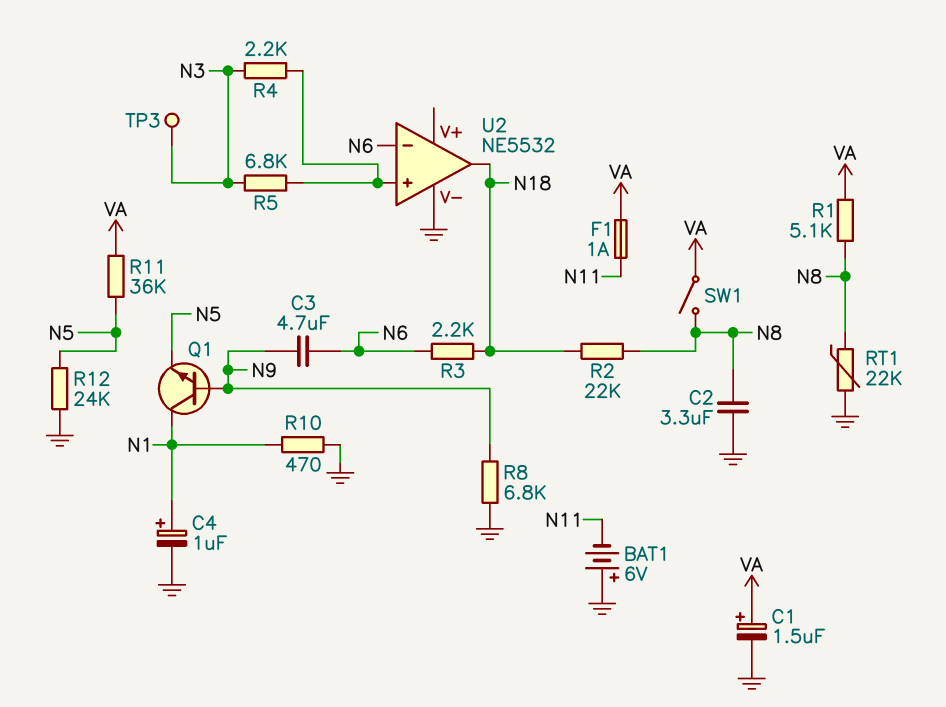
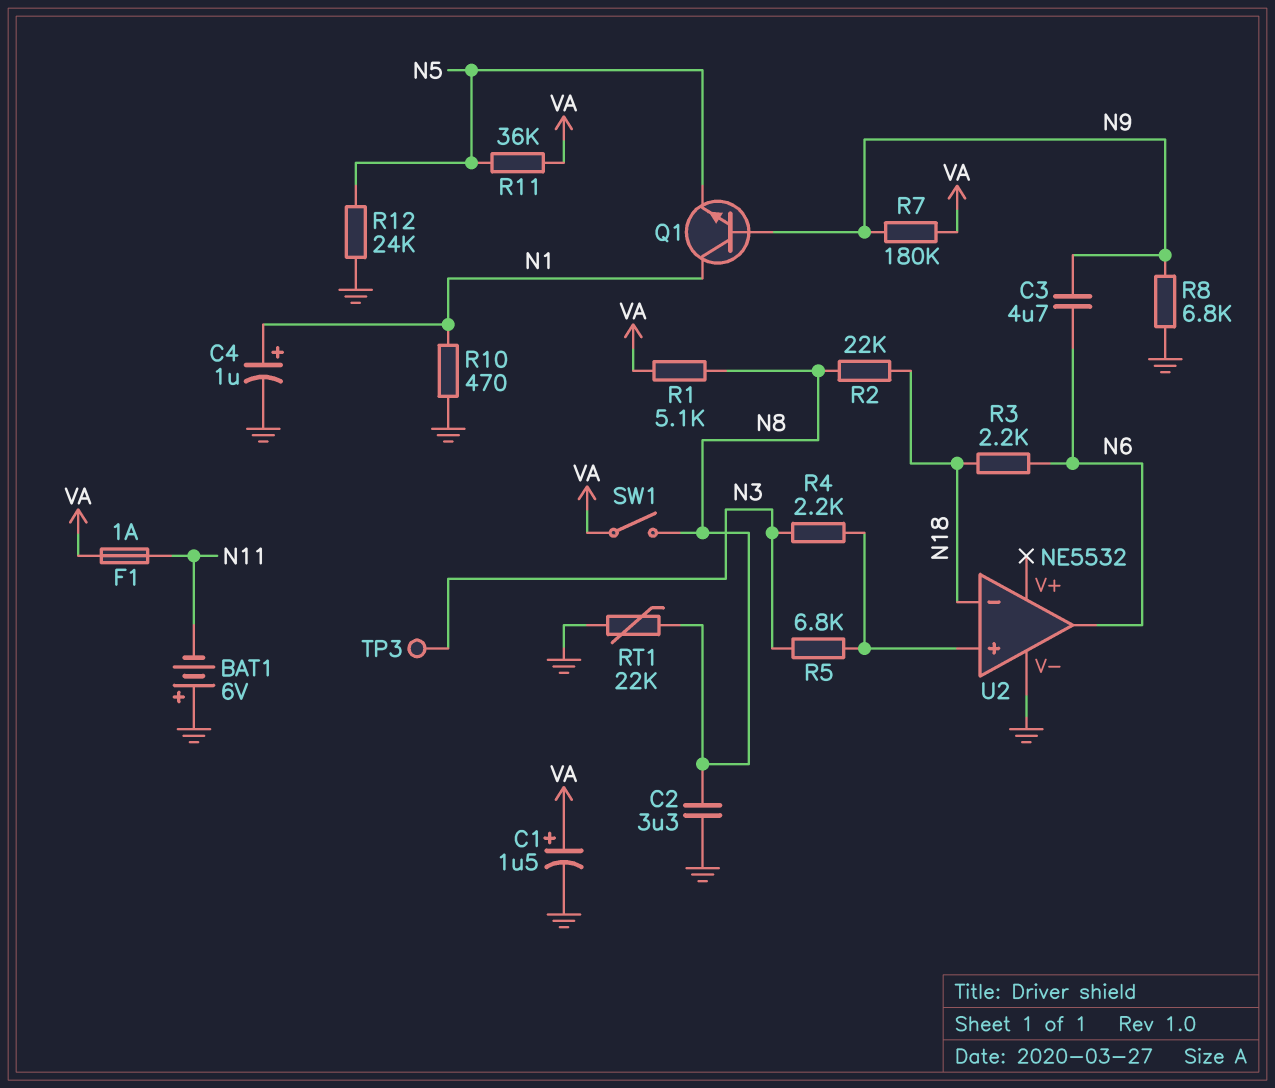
R7: none -> 180k (N9, VA)
U2 pin in-: N6 -> N18
U2 pin out: N18 -> N6

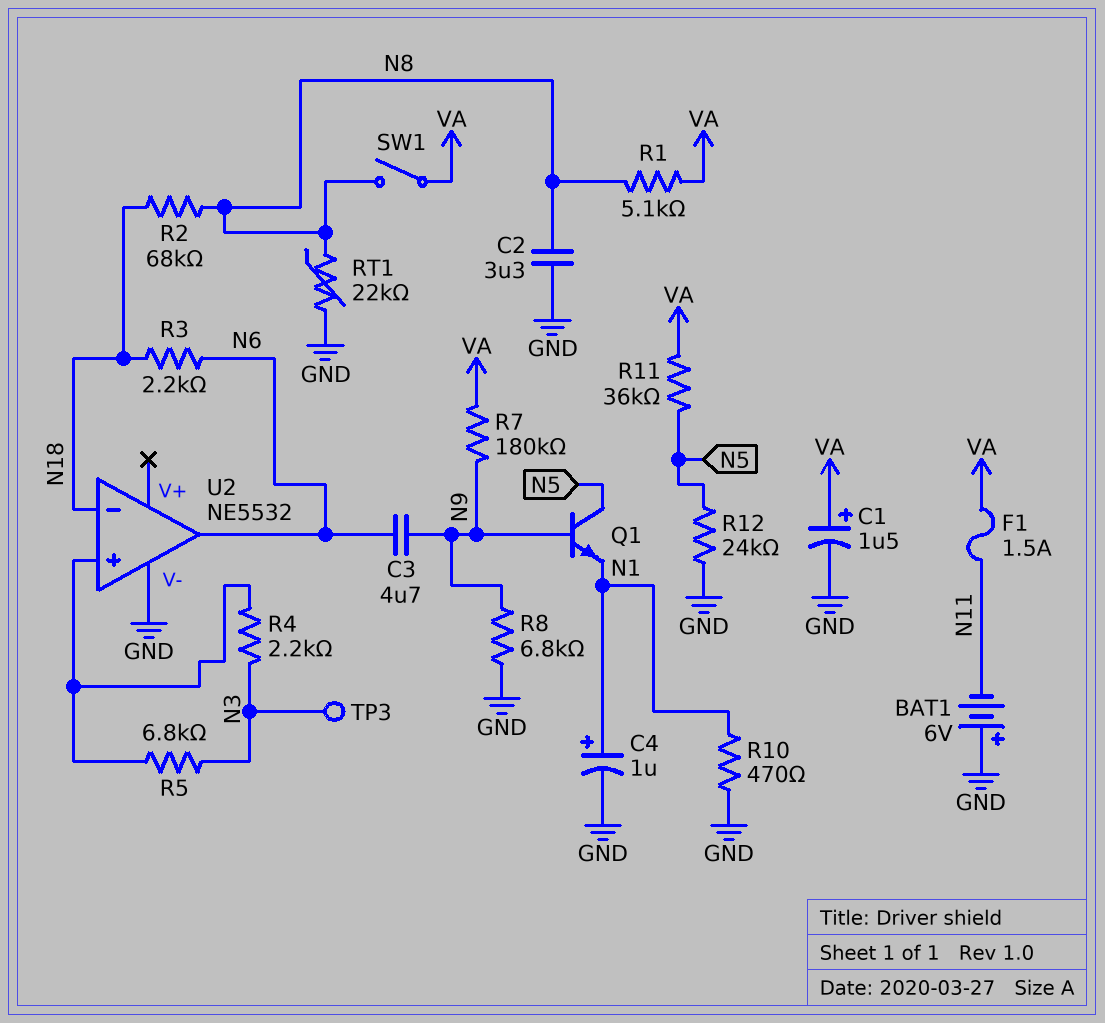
F1: 1A (N11, VA) -> 1.5A (N11, VA)
Q1: NPN (B N9, C N1, E N5) -> NPN (B N9, C N5, E N1)
R2: 22k (N8, N18) -> 68k (N8, N18)

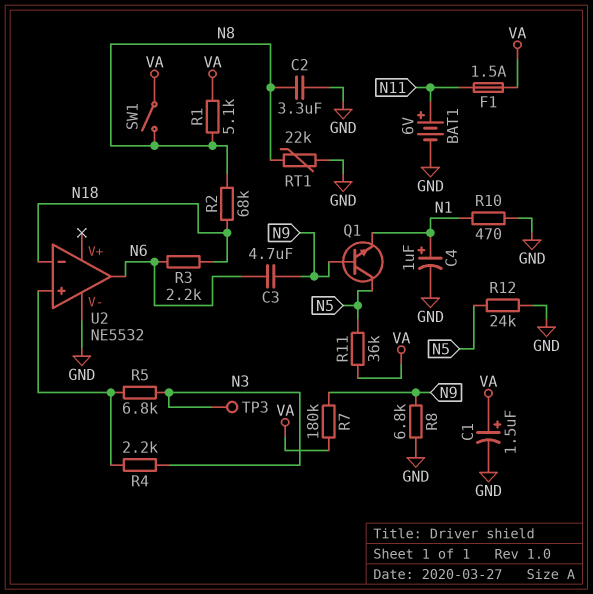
BAT1: 6V (plus GND, minus N11) -> 6V (plus N11, minus GND)

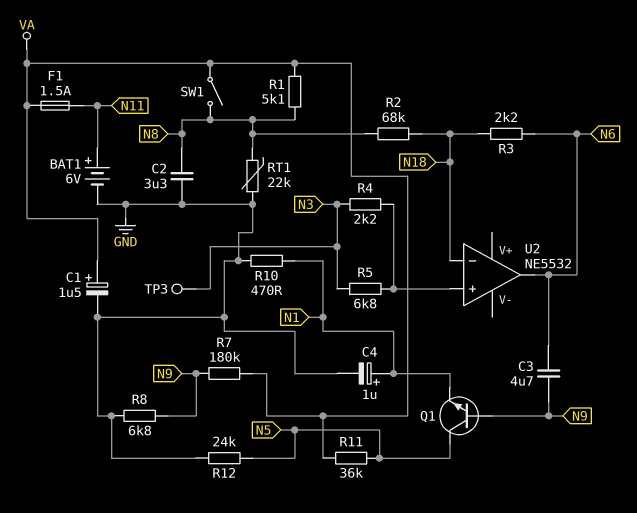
U2 pin V-: GND -> none

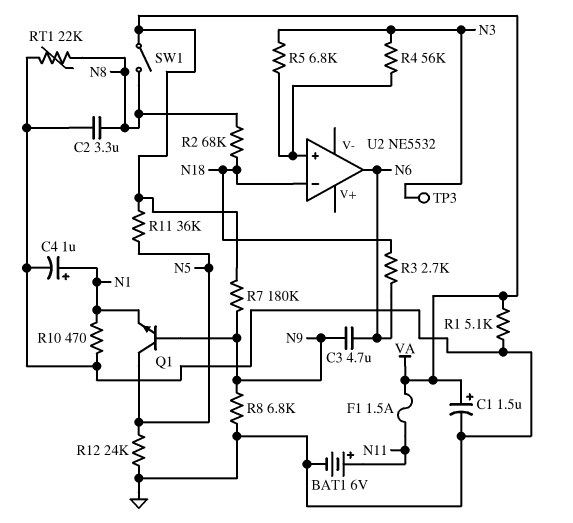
R1: 5.1k (N8, VA) -> 5.1k (GND, VA)
R3: 2.2k (N6, N18) -> 2.7k (N6, N18)
R4: 2.2k (N3, U2/in+) -> 56k (N3, U2/in+)

